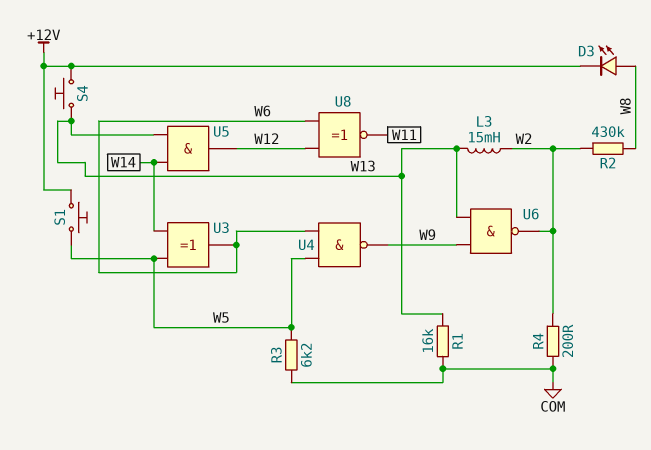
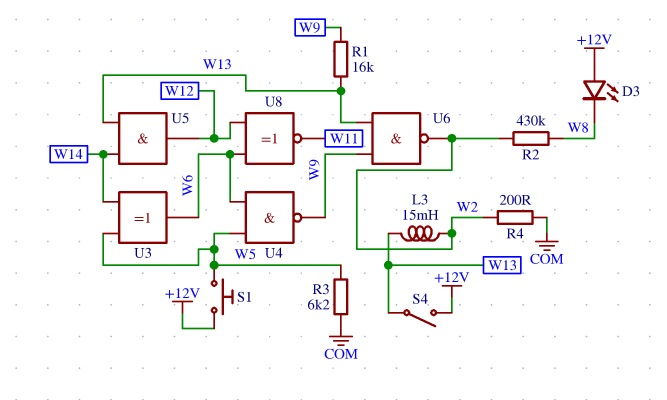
D3: LED (A W8, K +12V) -> LED (A +12V, K W8)
R1: 16k (COM, W13) -> 16k (W9, W13)
S4: button (+12V, W13) -> switch (+12V, W13)

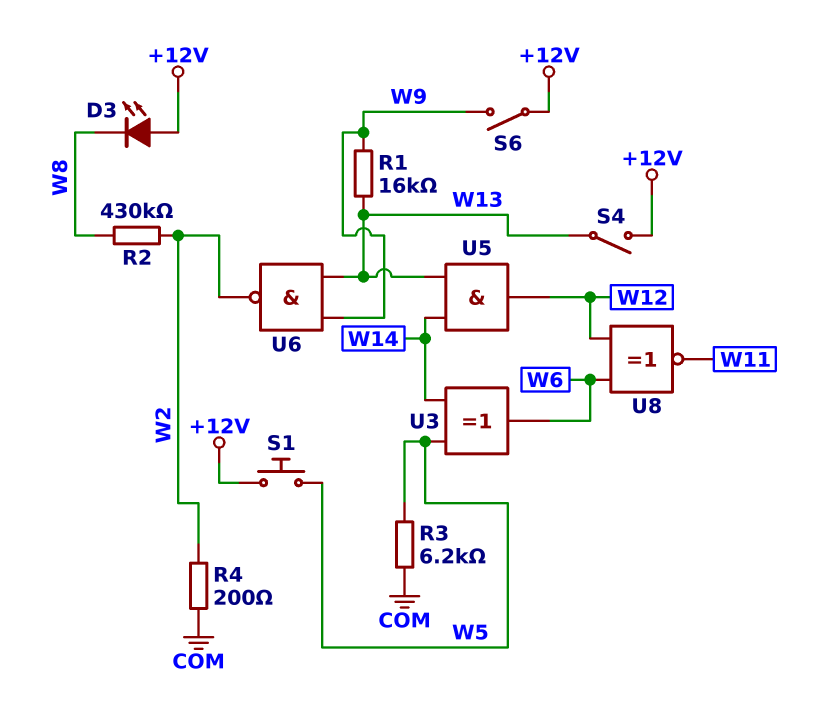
L3: 15mH (W2, W13) -> none
S6: none -> switch (+12V, W9)
U4: NAND (in W5, in W6, out W9) -> none

